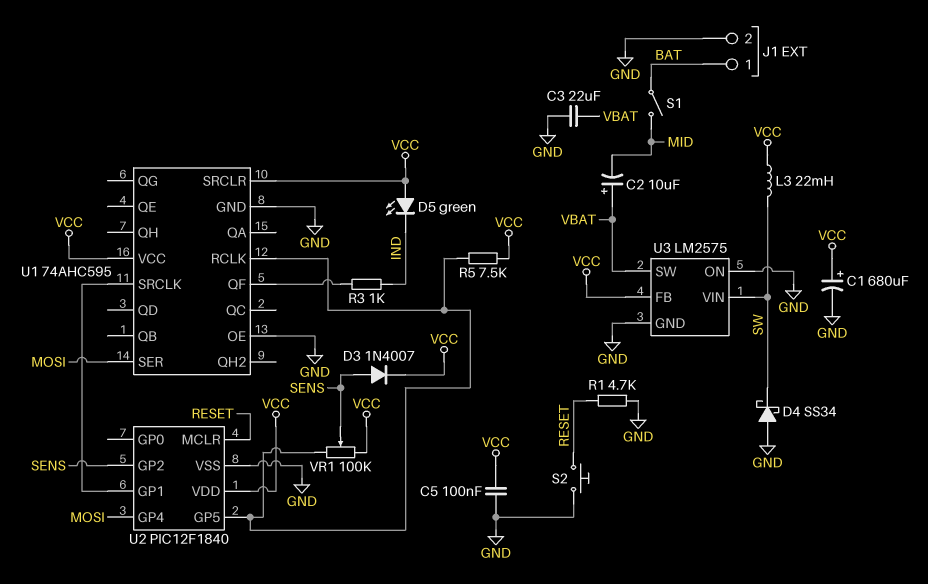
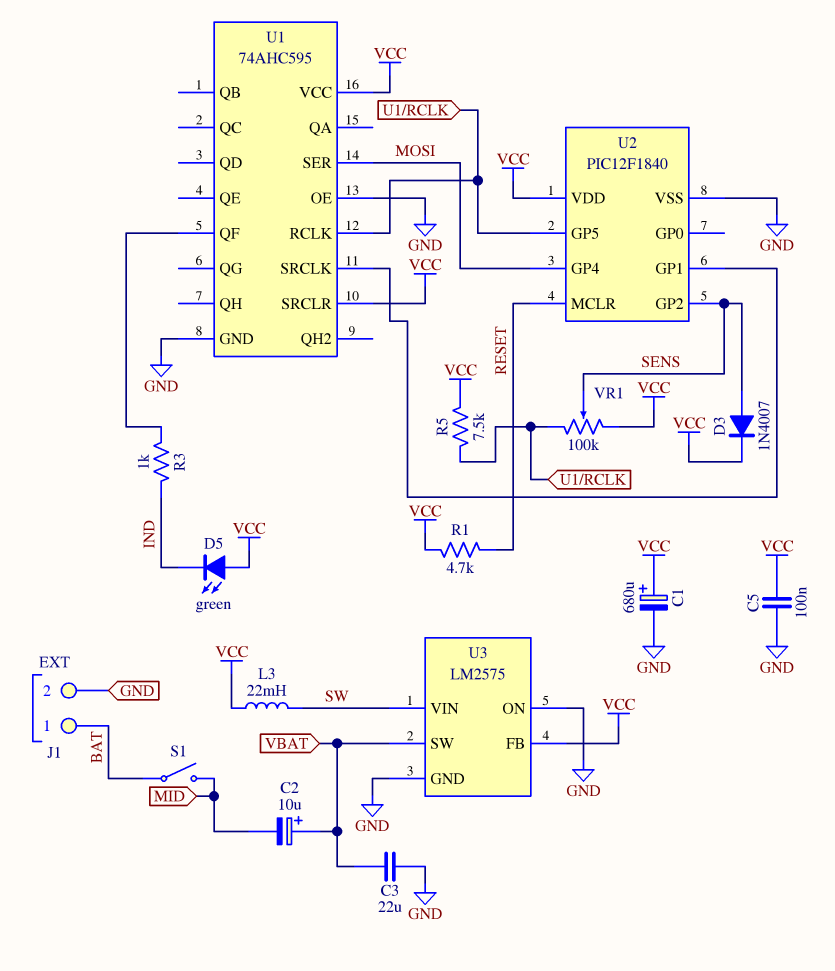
D4: schottky SS34 (A GND, K SW) -> none
R1: 4.7k (GND, RESET) -> 4.7k (RESET, VCC)
S2: button (GND, RESET) -> none

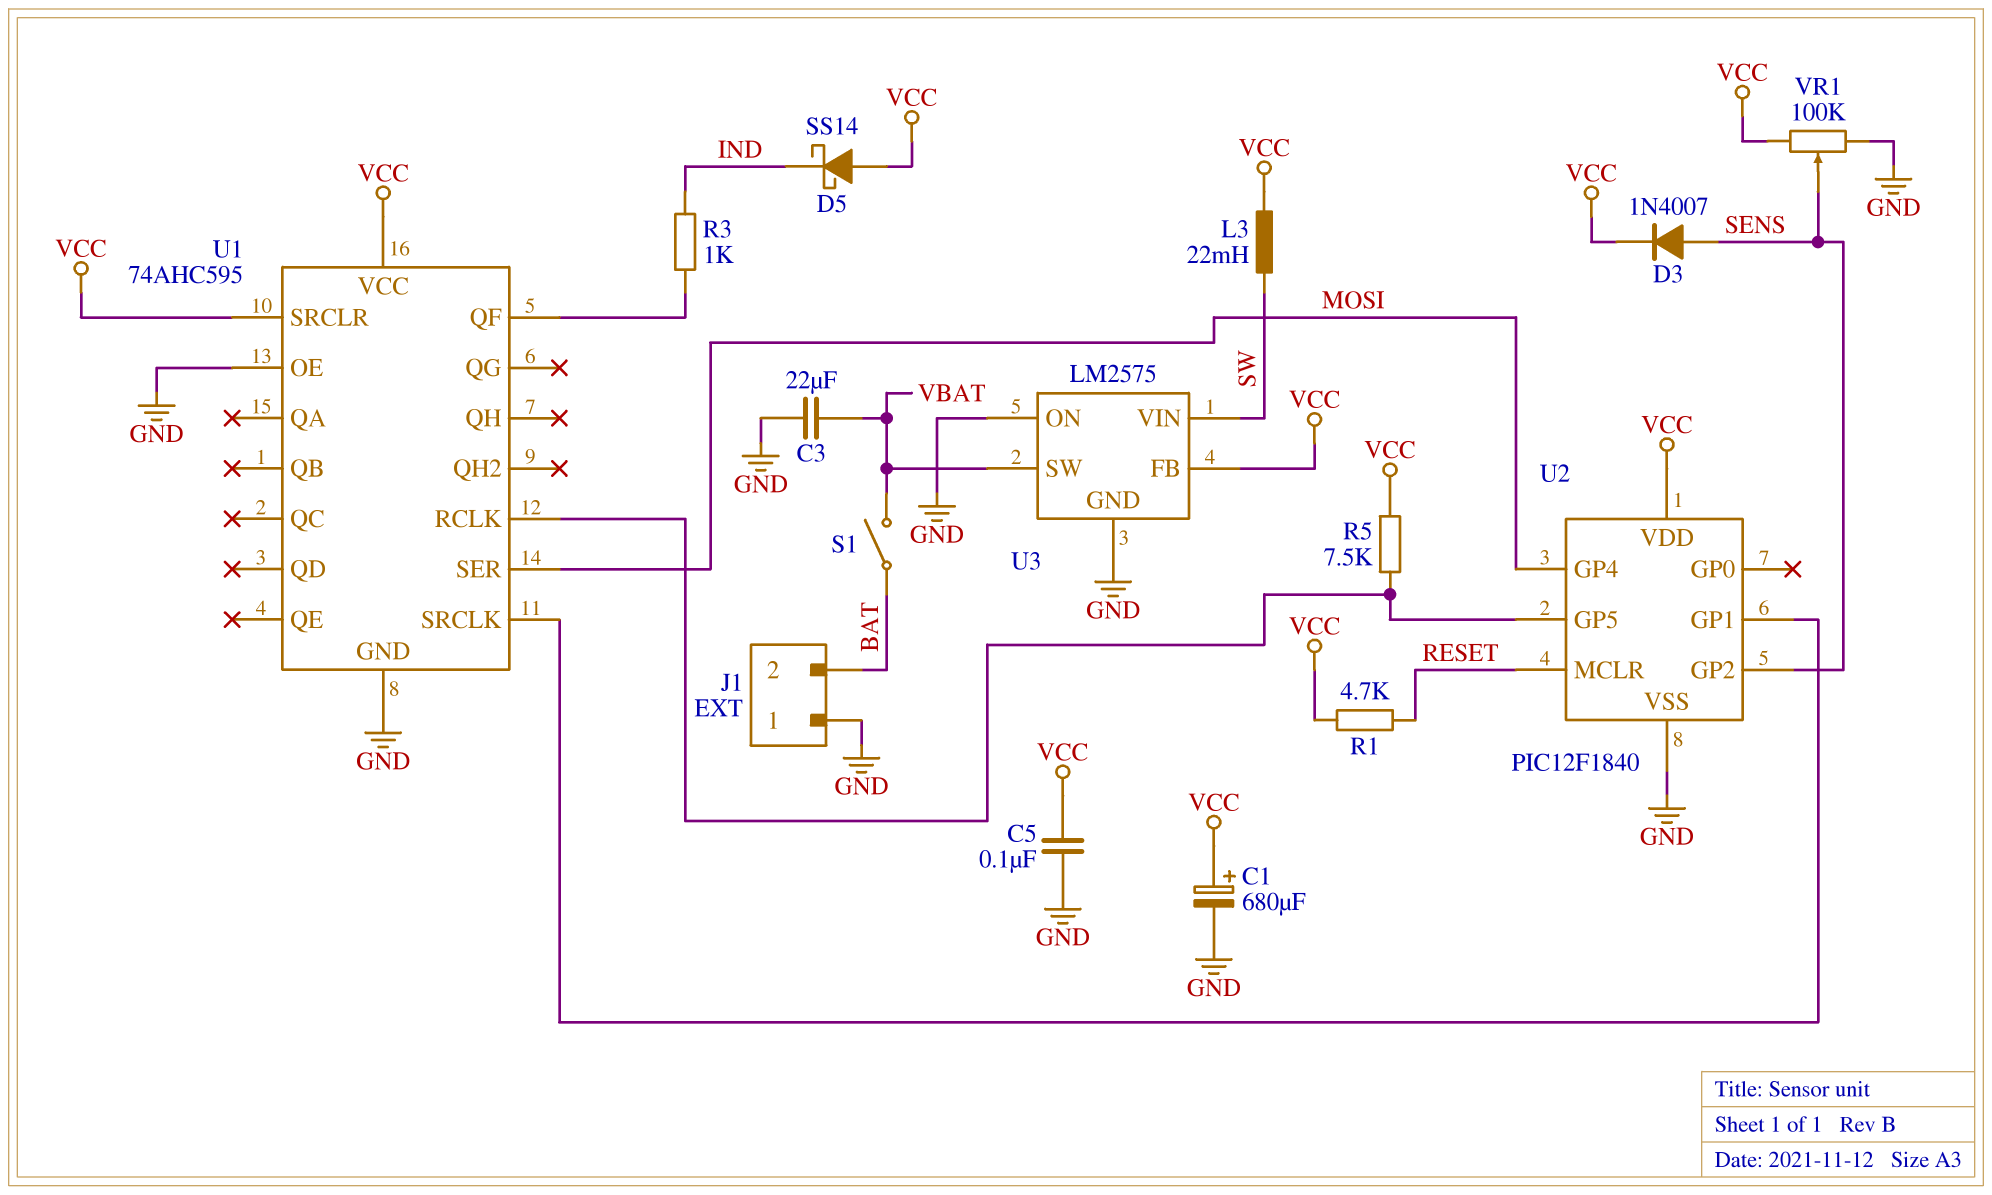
C2: 10uF (plus VBAT, minus MID) -> none
D5: LED green (A VCC, K IND) -> schottky SS14 (A VCC, K IND)
J1 pin 1: BAT -> GND
J1 pin 2: GND -> BAT
S1: switch (BAT, MID) -> switch (BAT, VBAT)
VR1: 100k (U1/RCLK, VCC, wiper SENS) -> 100k (GND, VCC, wiper SENS)

